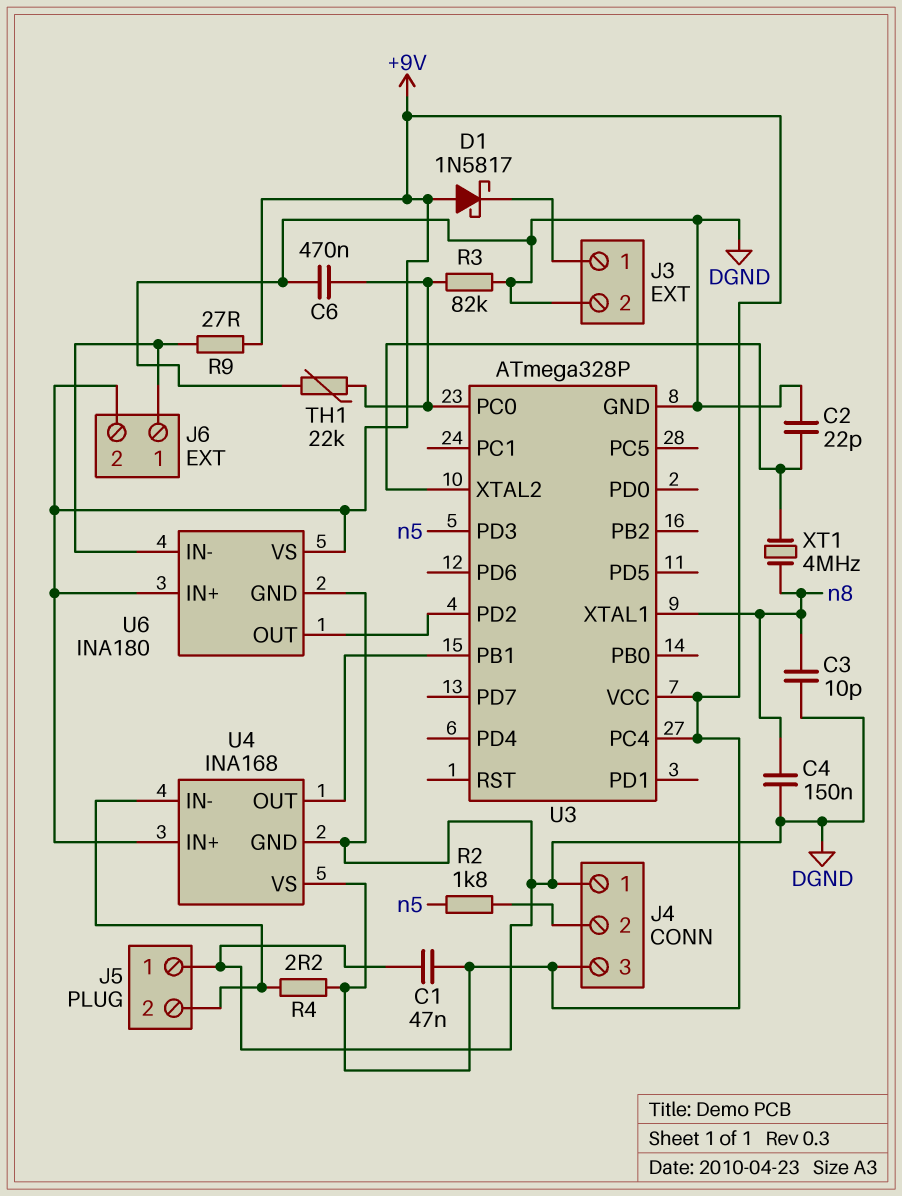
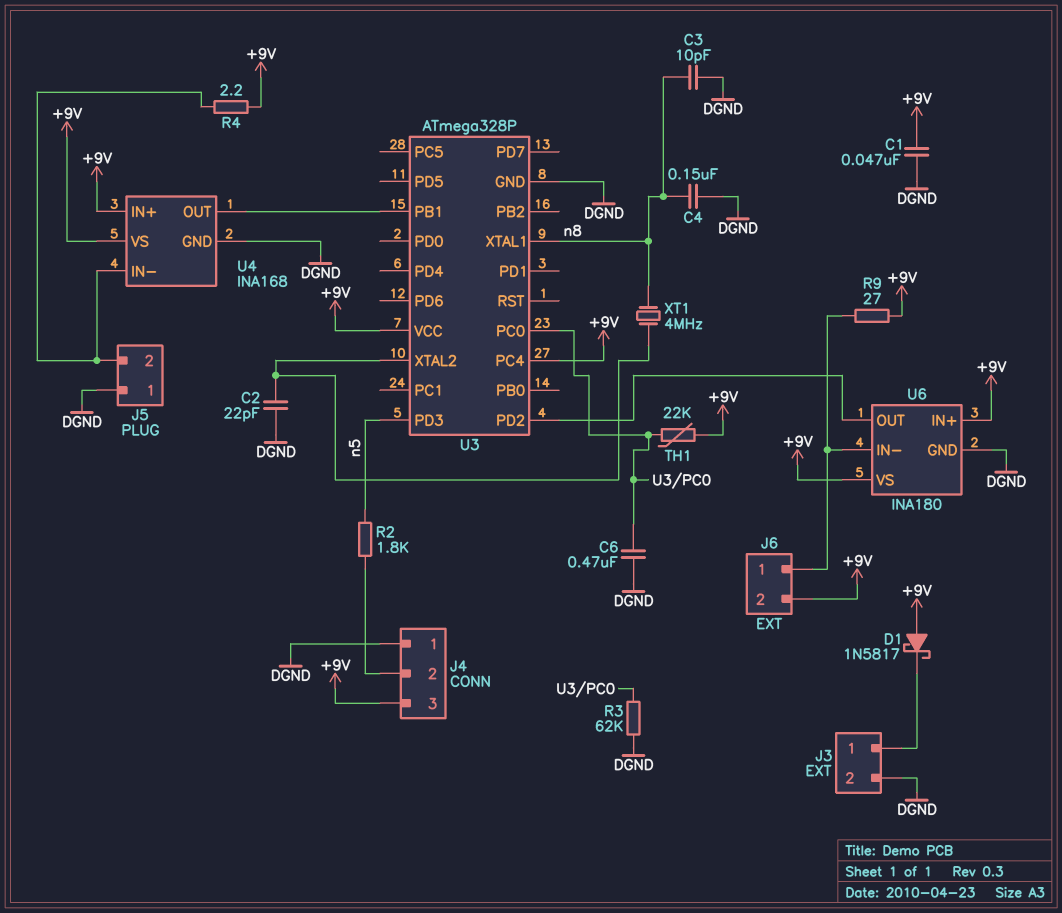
R3: 82k (DGND, U3/PC0) -> 62k (DGND, U3/PC0)
TH1: 22k (DGND, U3/PC0) -> 22k (+9V, U3/PC0)

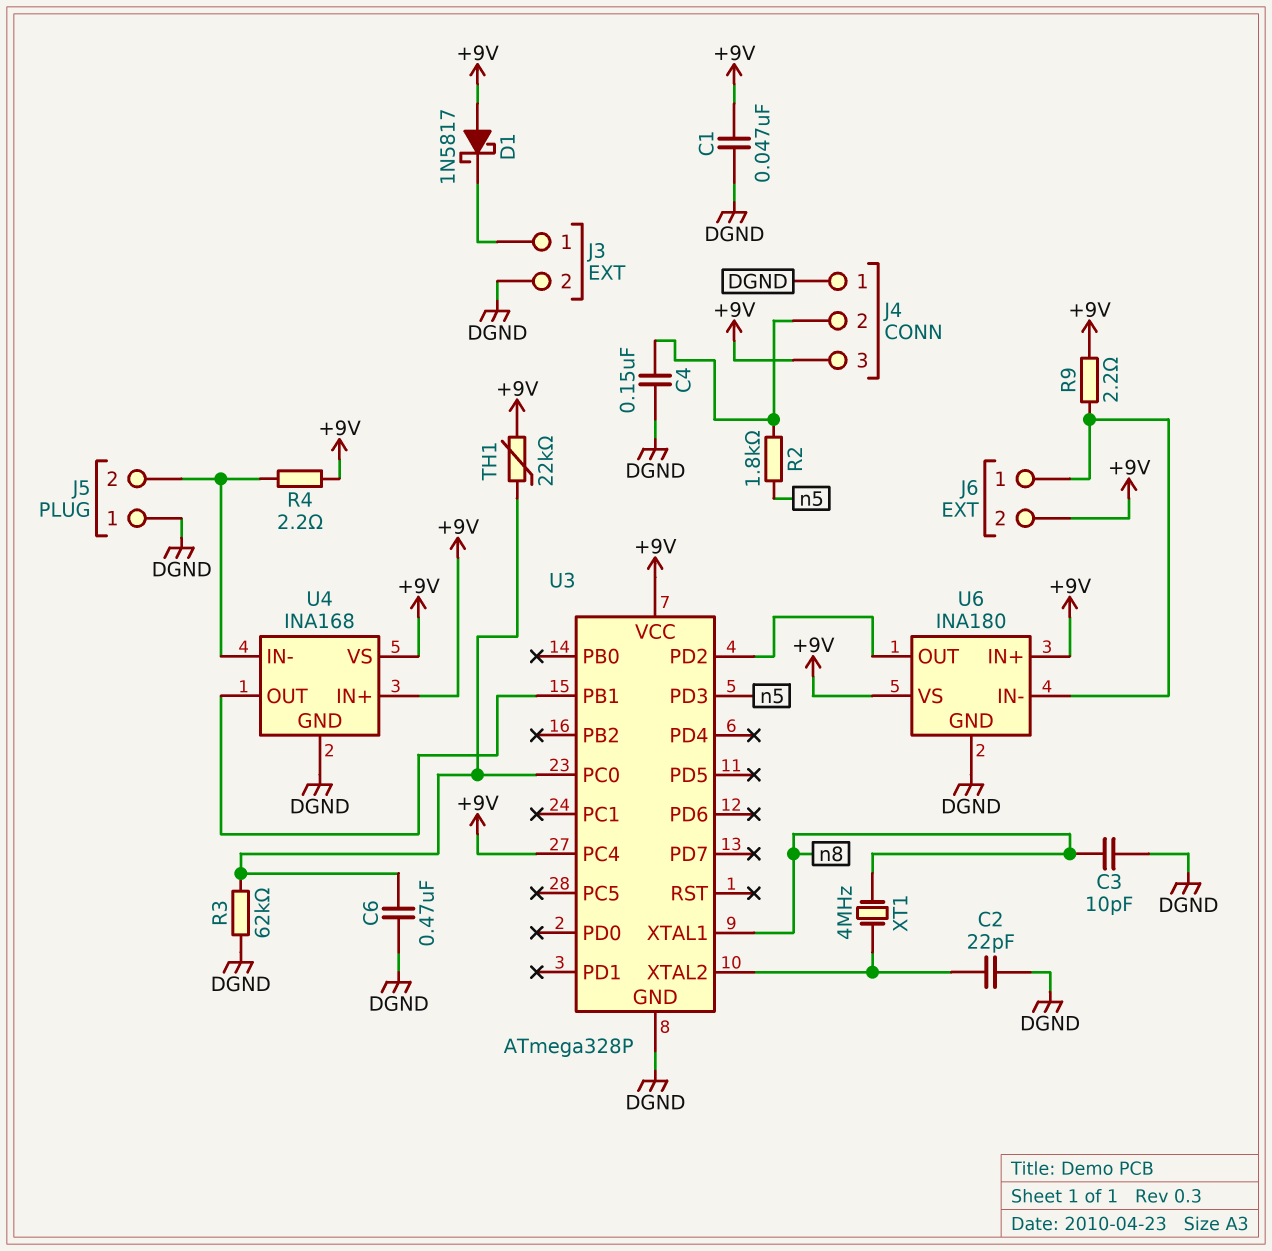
C4: 150nF (DGND, n8) -> 150nF (DGND, J4/2)
R9: 27 (+9V, J6/1) -> 2.2 (+9V, J6/1)

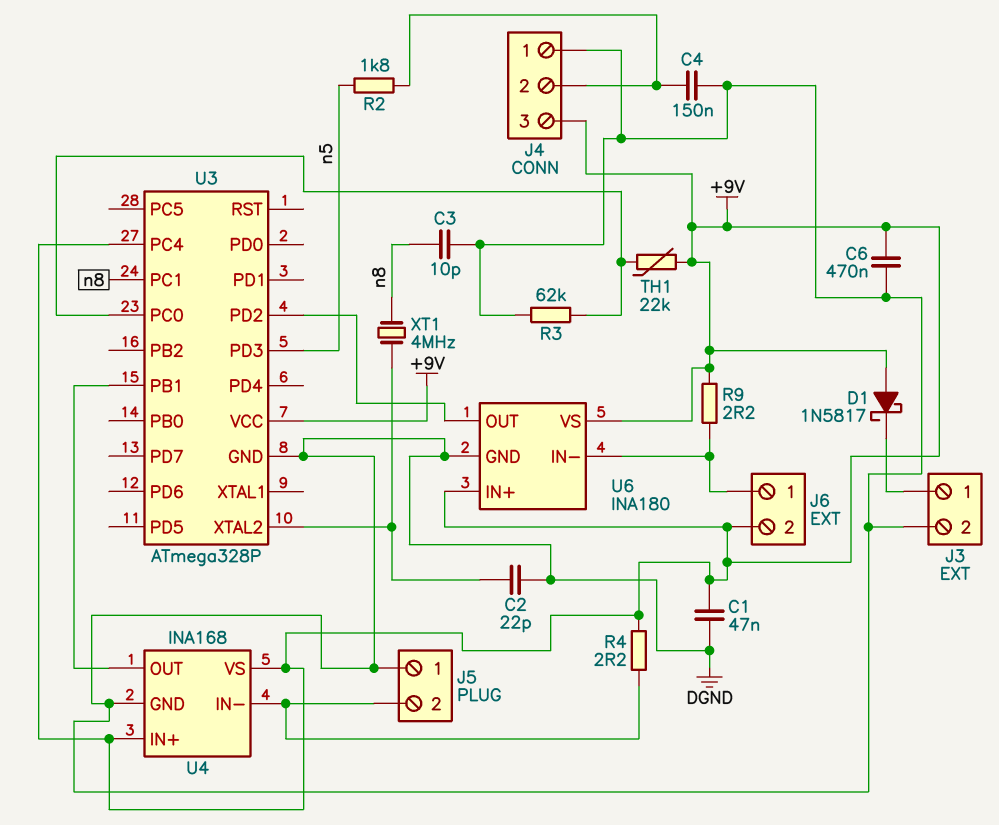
C6: 470nF (DGND, U3/PC0) -> 470nF (+9V, DGND)
U3 pin PC1: none -> n8
U3 pin XTAL1: n8 -> none

